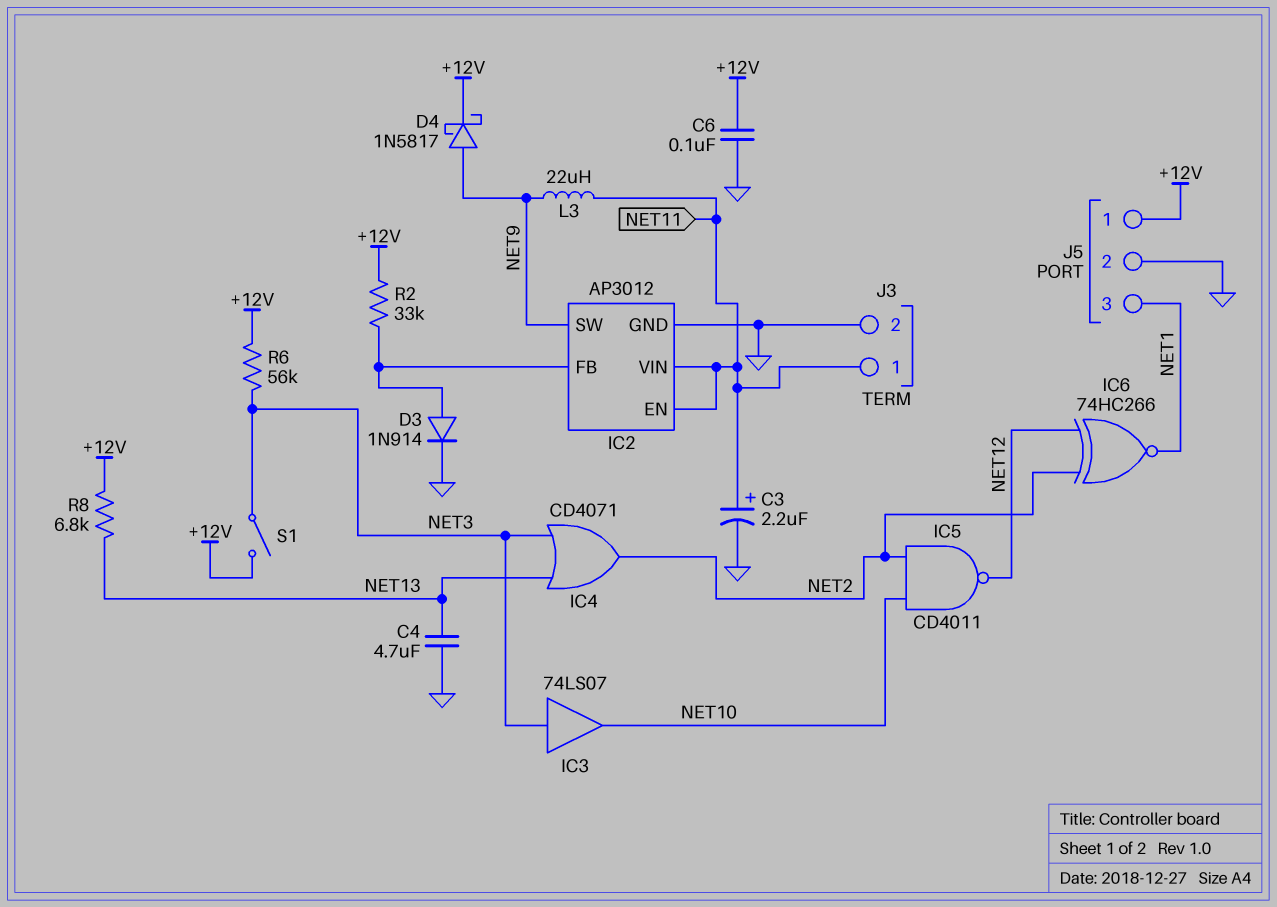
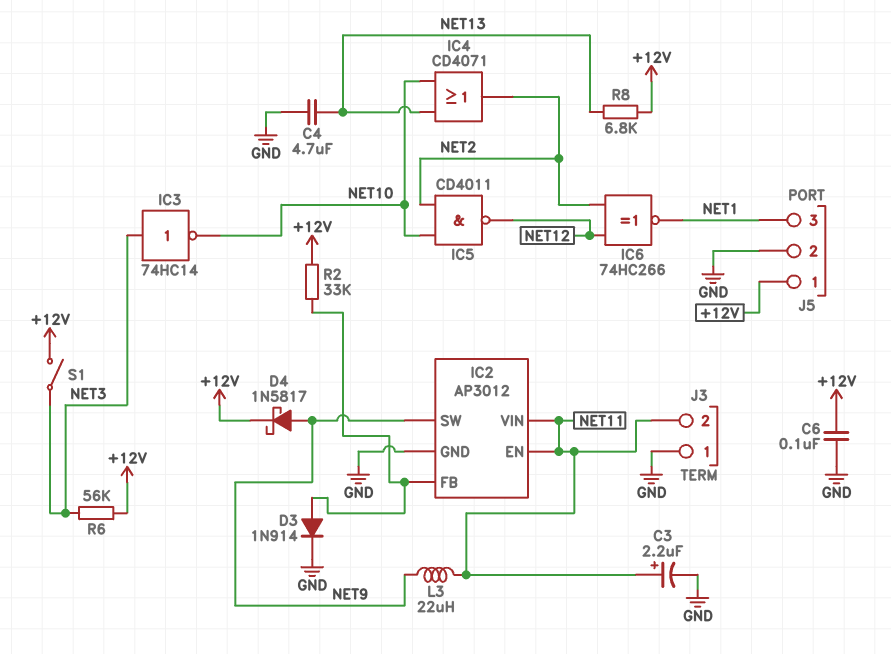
IC3: buffer 74LS07 (in NET3, out NET10) -> NOT 74HC14 (in NET3, out NET10)
IC4: OR CD4071 (in NET3, in NET13, out NET2) -> OR CD4071 (in NET10, in NET13, out NET2)
J3 pin 1: NET11 -> GND
J3 pin 2: GND -> NET11

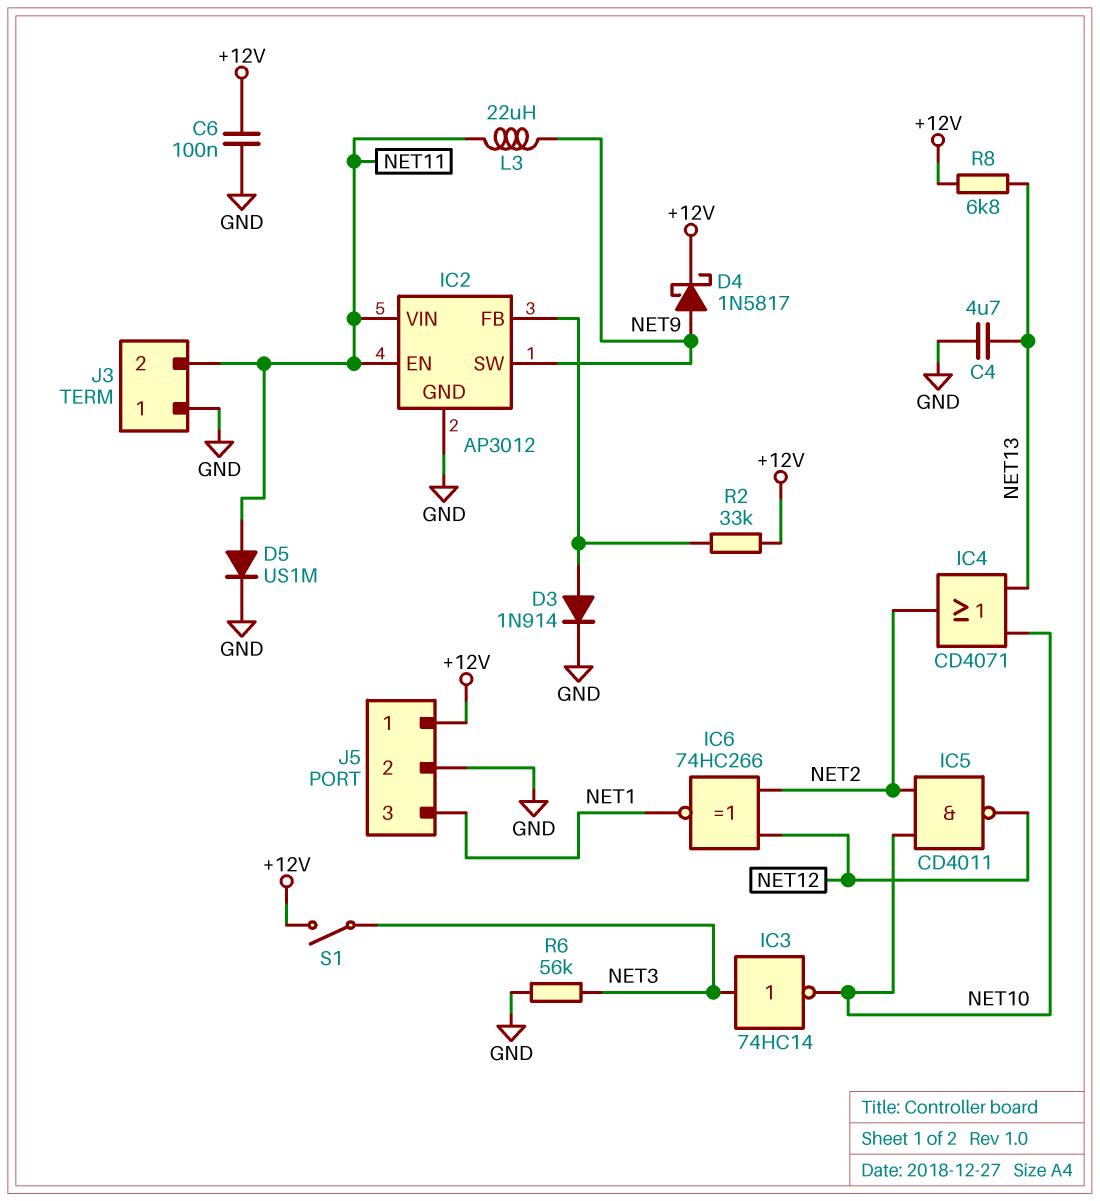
C3: 2.2uF (plus NET11, minus GND) -> none
D5: none -> diode US1M (A NET11, K GND)
R6: 56k (+12V, NET3) -> 56k (GND, NET3)

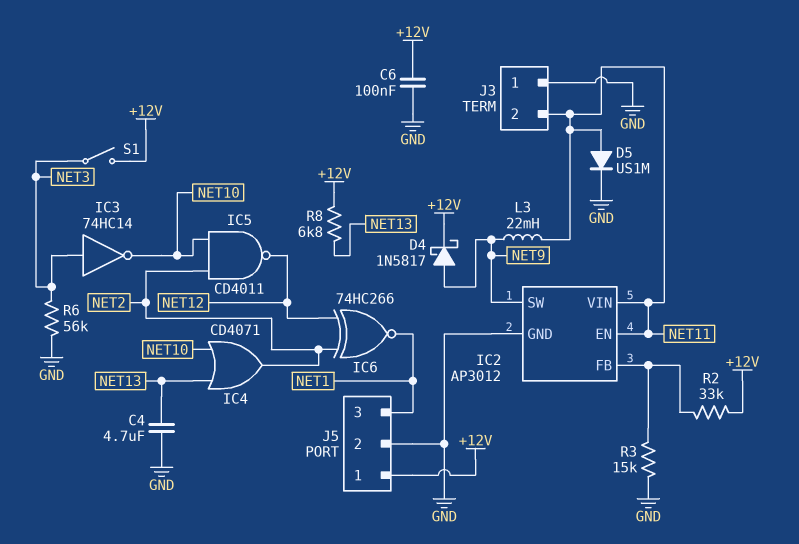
D3: diode 1N914 (A IC2/FB, K GND) -> none
L3: 22uH (NET9, NET11) -> 22mH (NET9, NET11)
R3: none -> 15k (GND, IC2/FB)

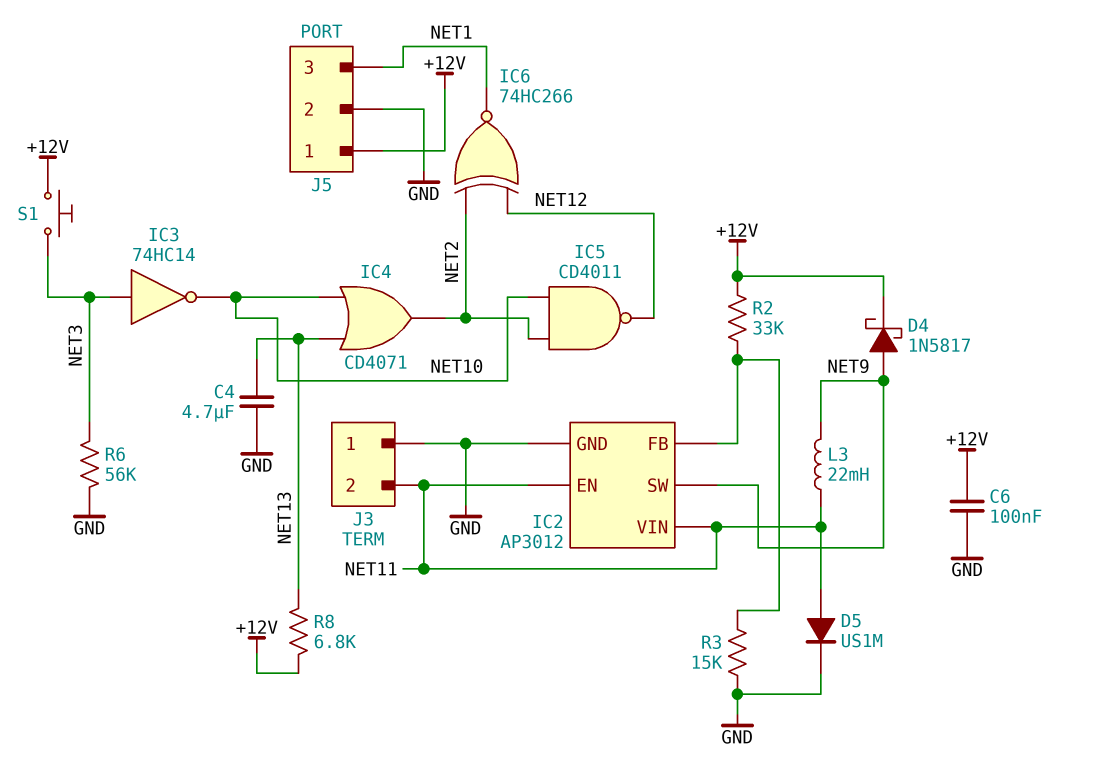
S1: switch (+12V, NET3) -> button (+12V, NET3)

